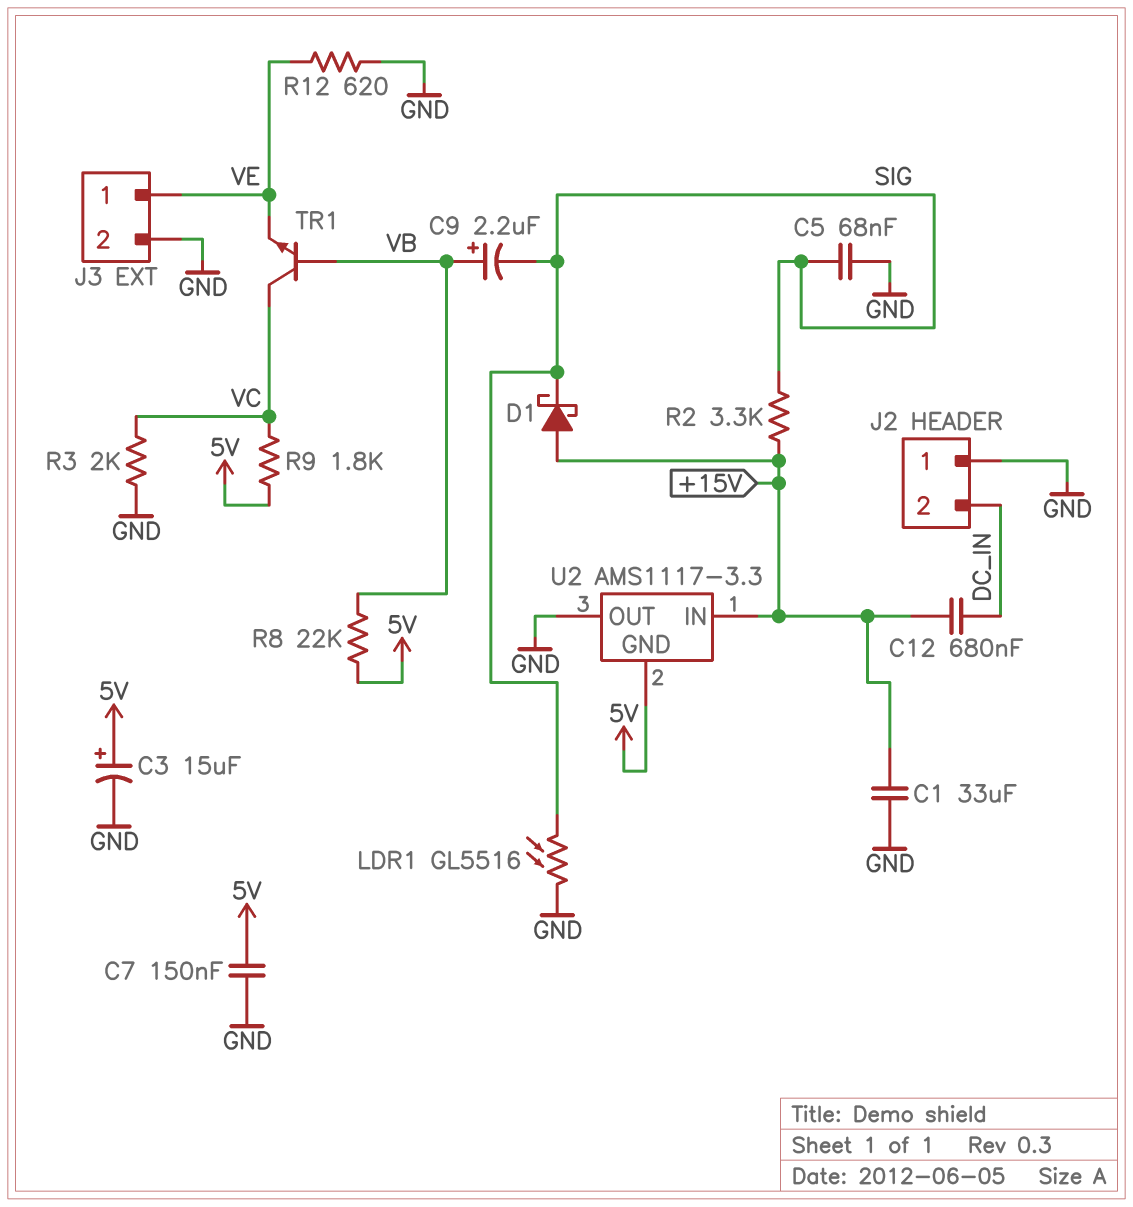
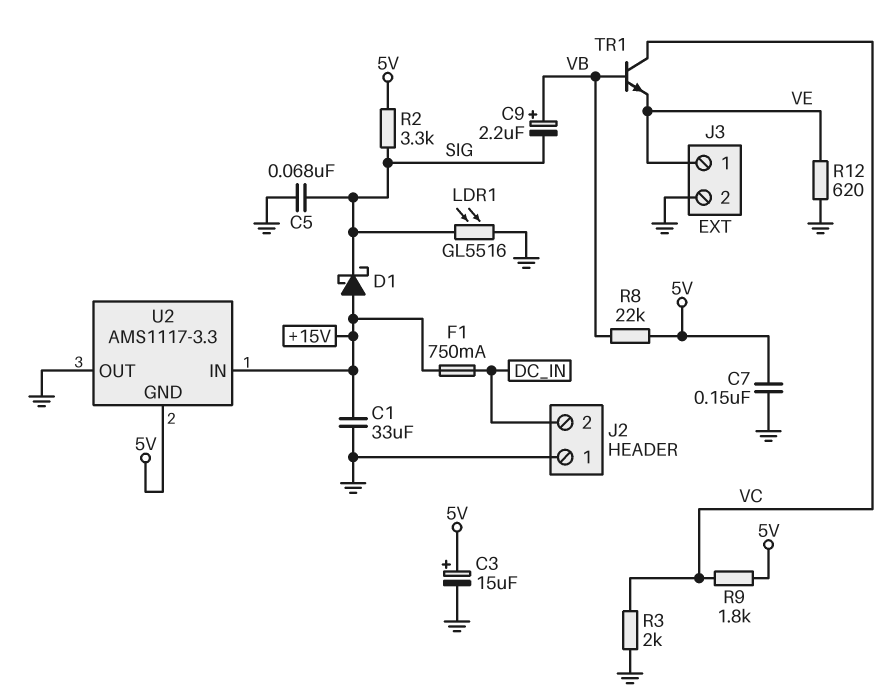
C12: 680nF (+15V, DC_IN) -> none
F1: none -> 750mA (+15V, DC_IN)
R2: 3.3k (+15V, SIG) -> 3.3k (5V, SIG)

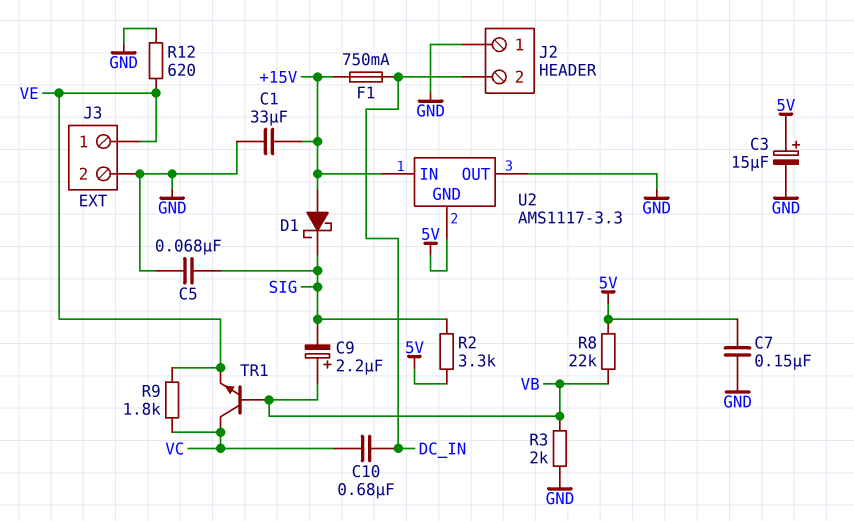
C10: none -> 680nF (DC_IN, VC)
LDR1: GL5516 (GND, SIG) -> none
R3: 2k (GND, VC) -> 2k (GND, VB)
R9: 1.8k (5V, VC) -> 1.8k (VC, VE)

